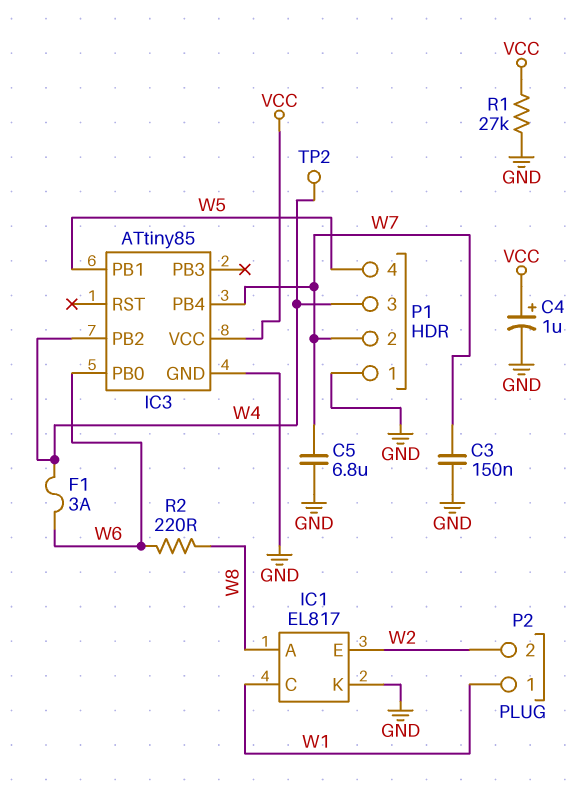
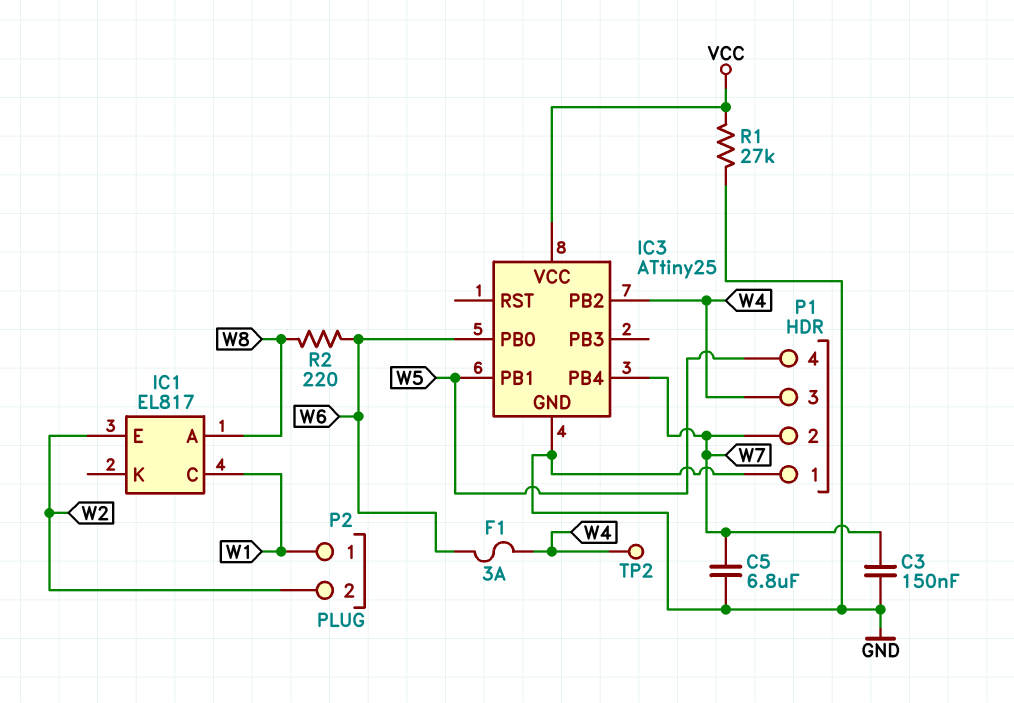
C4: 1uF (plus VCC, minus GND) -> none
IC1 pin K: GND -> none
IC3: ATtiny85 -> ATtiny25

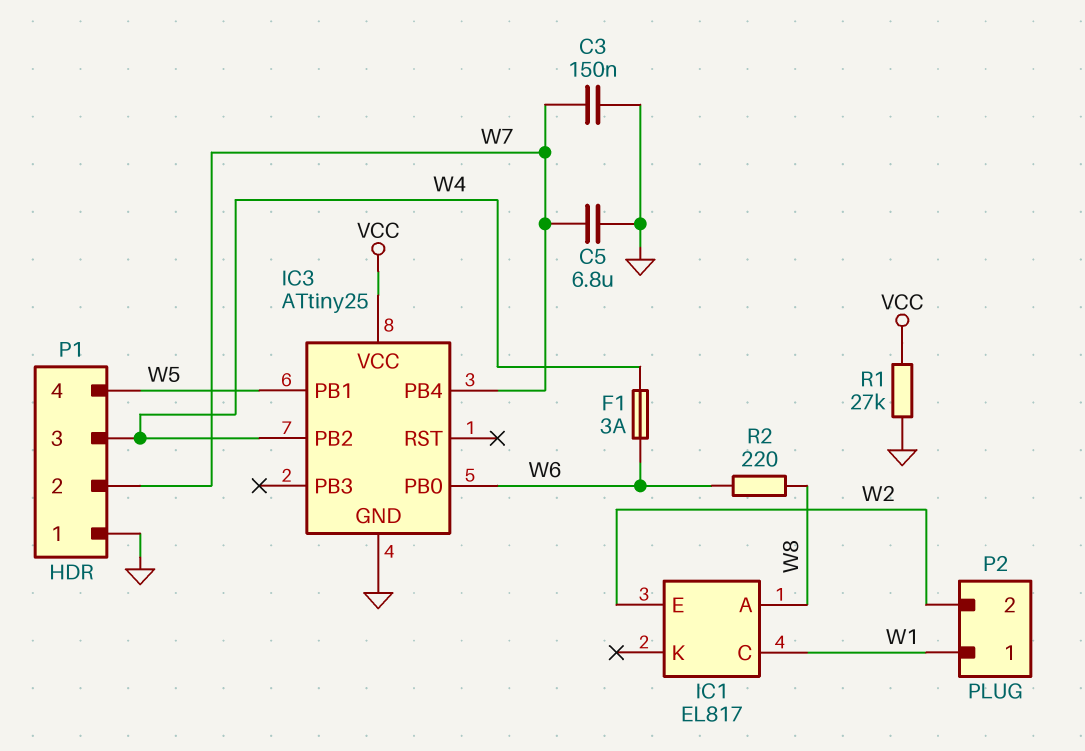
TP2: test point (W4) -> none

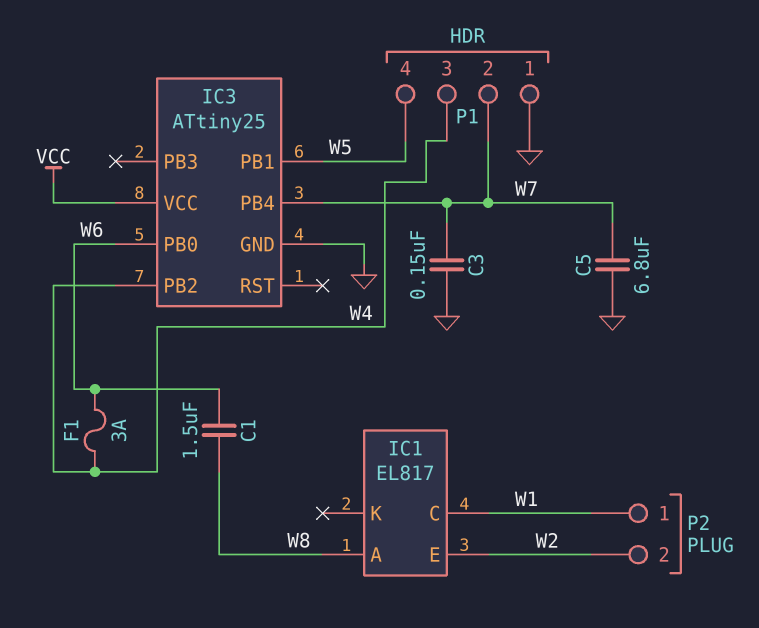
C1: none -> 1.5uF (W6, W8)
R1: 27k (GND, VCC) -> none
R2: 220 (W6, W8) -> none

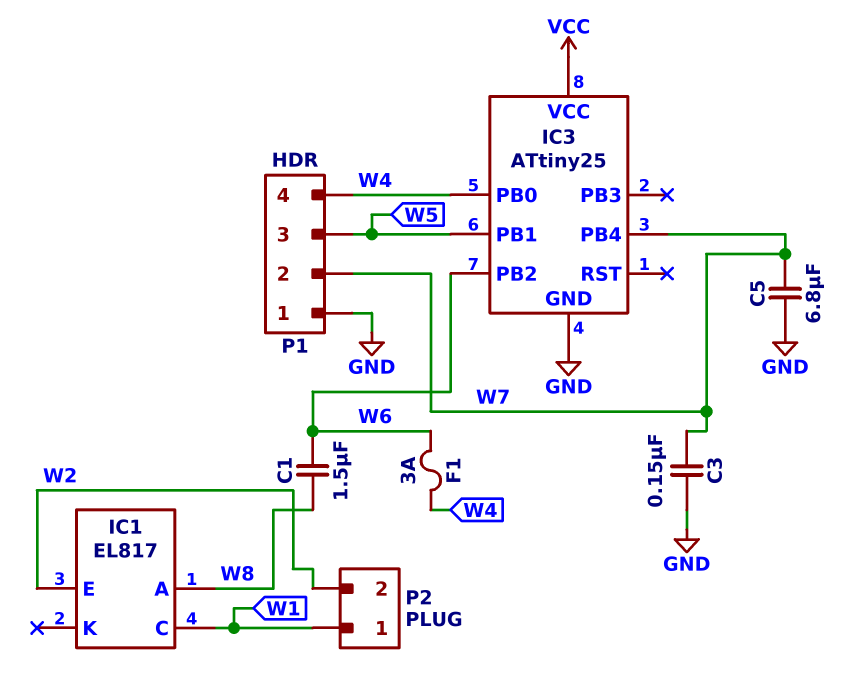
IC3 pin PB0: W6 -> W4
IC3 pin PB2: W4 -> W6
P1 pin 3: W4 -> W5
P1 pin 4: W5 -> W4

